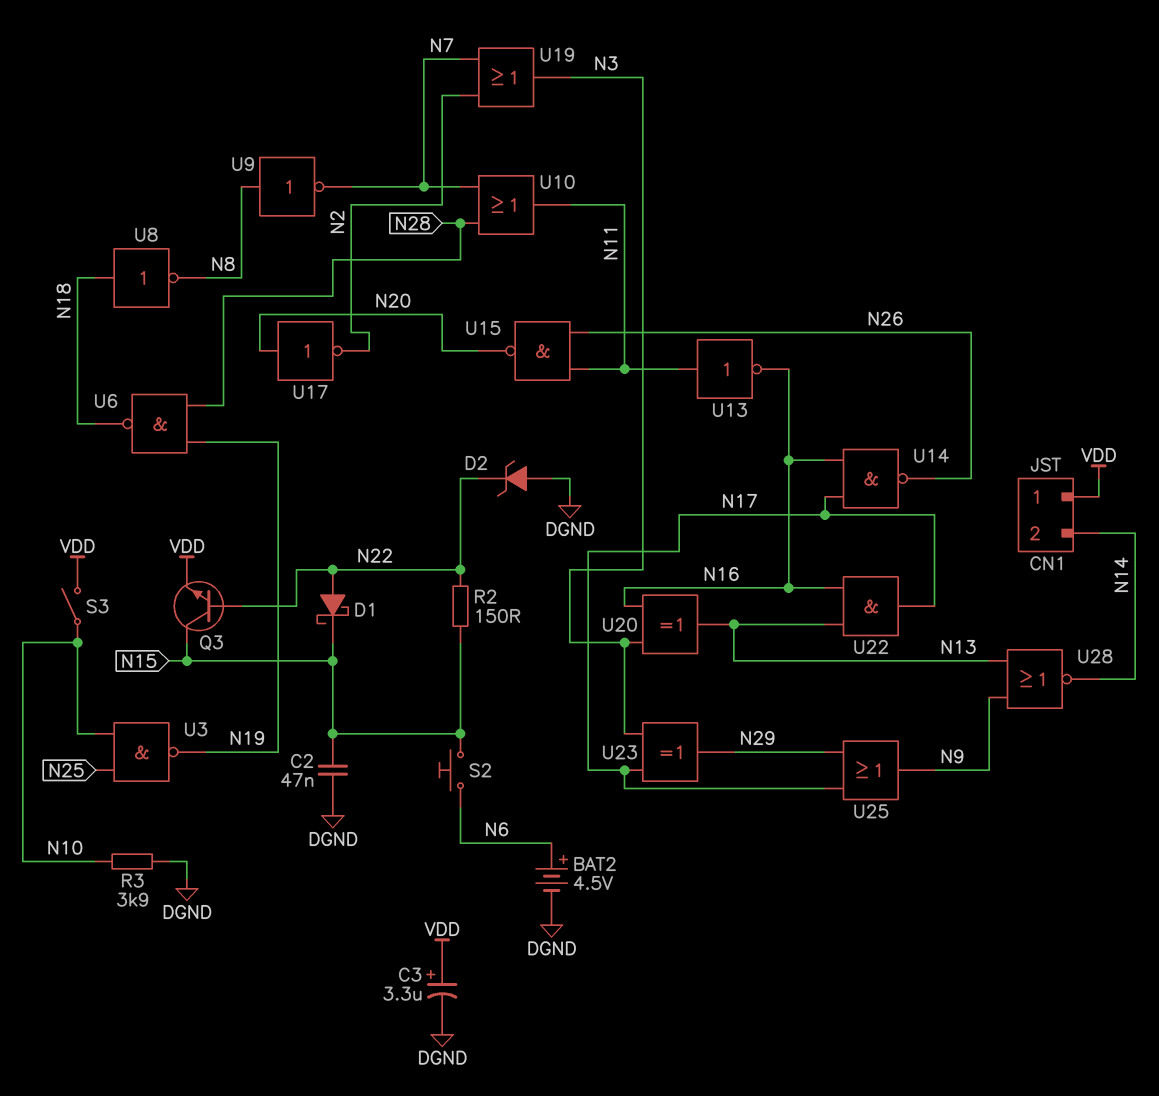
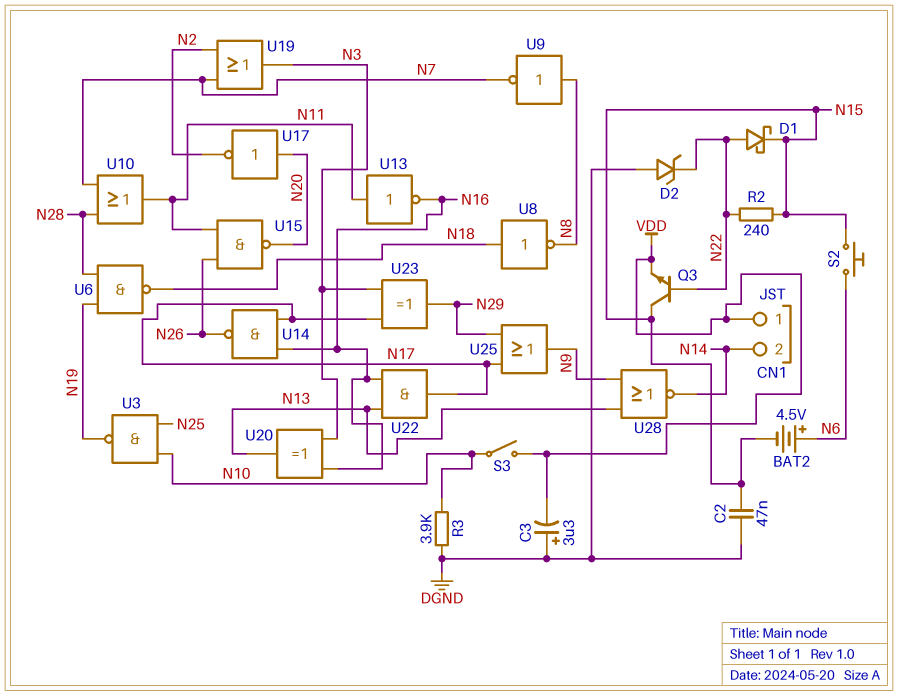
BAT2: 4.5V (plus N6, minus DGND) -> 4.5V (plus N6, minus N15)
C3: 3.3uF (plus VDD, minus DGND) -> 3.3uF (plus DGND, minus VDD)
R2: 150 (N15, N22) -> 240 (N15, N22)

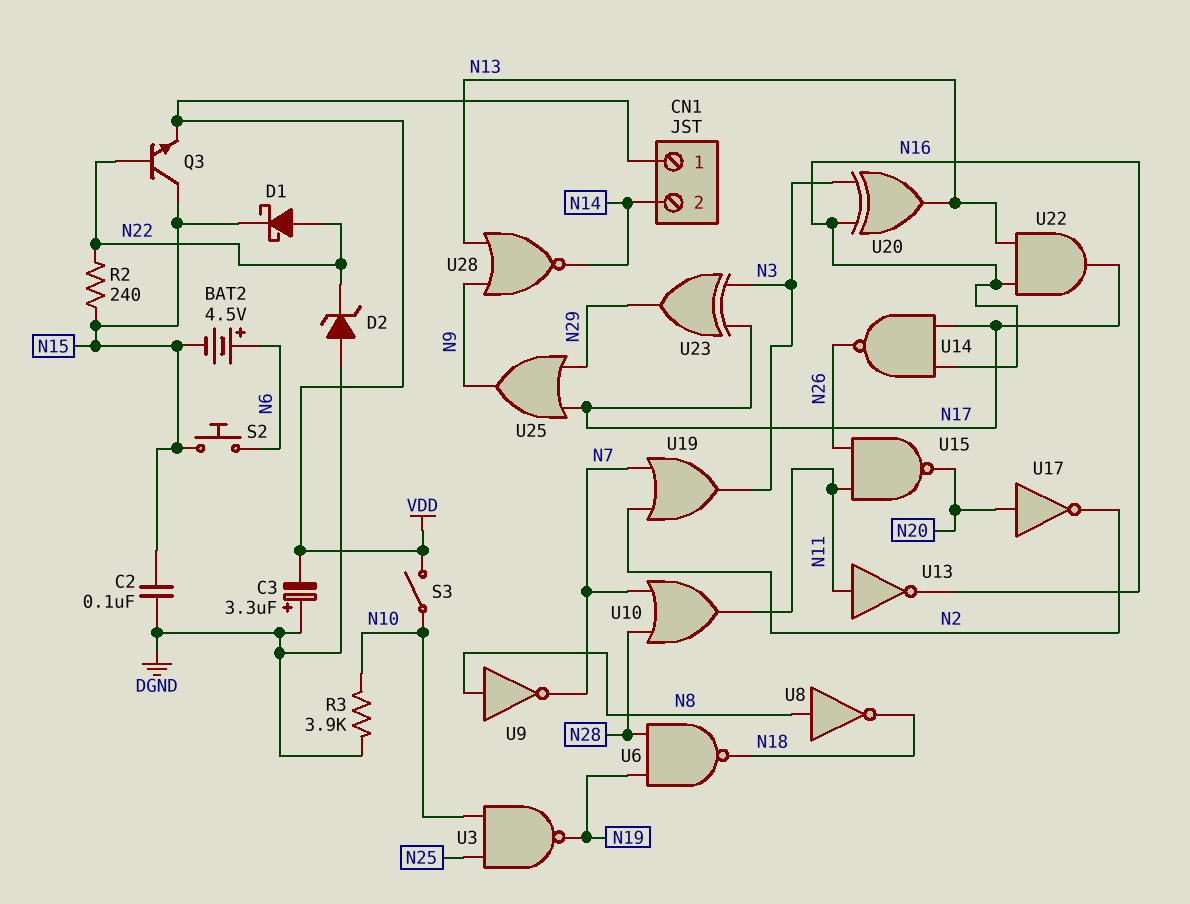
C2: 47nF (DGND, N15) -> 100nF (DGND, N15)
U8: NOT (in N18, out N8) -> NOT (in N8, out N18)

